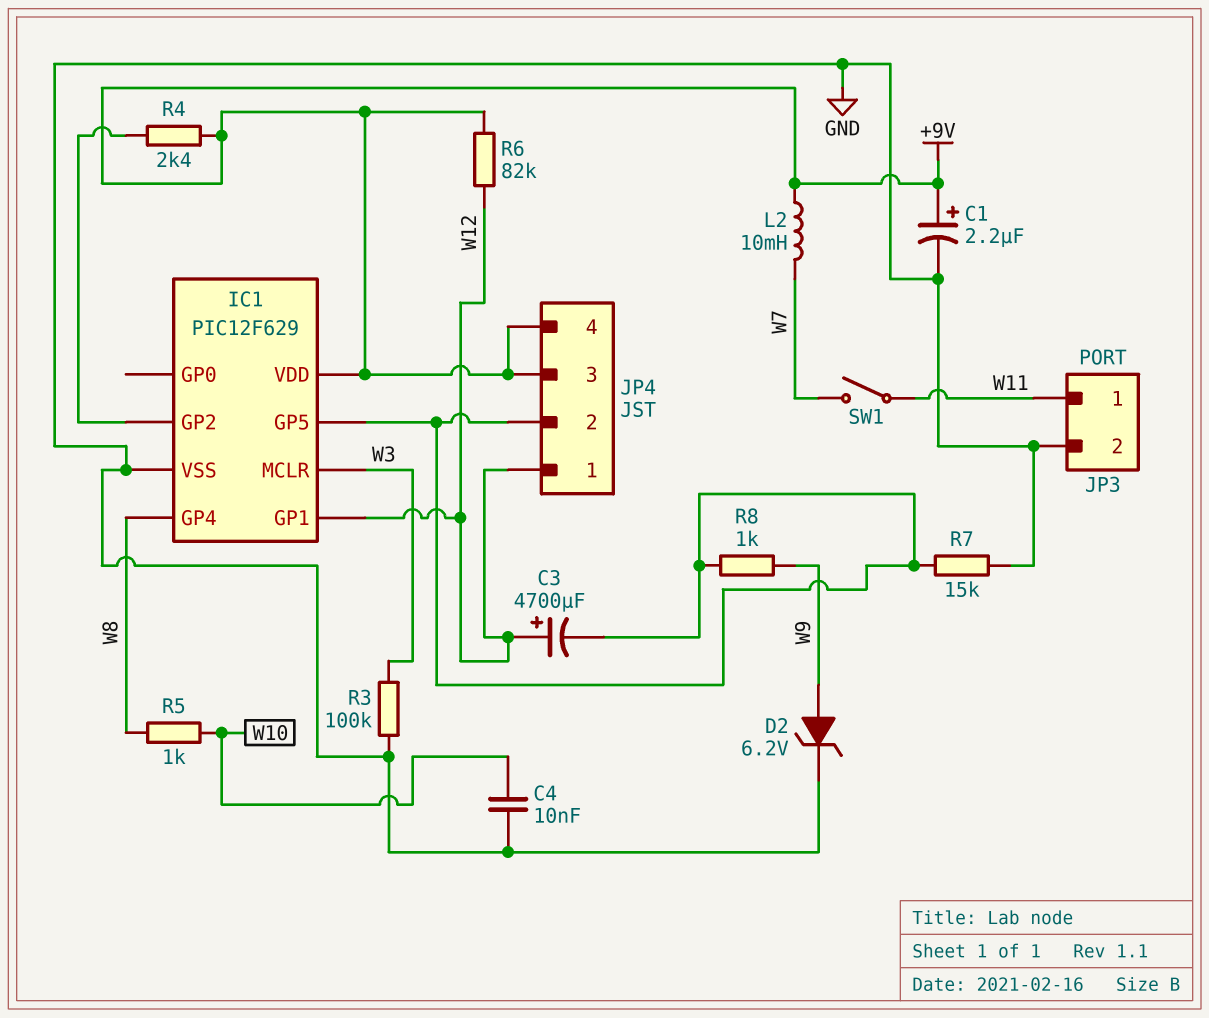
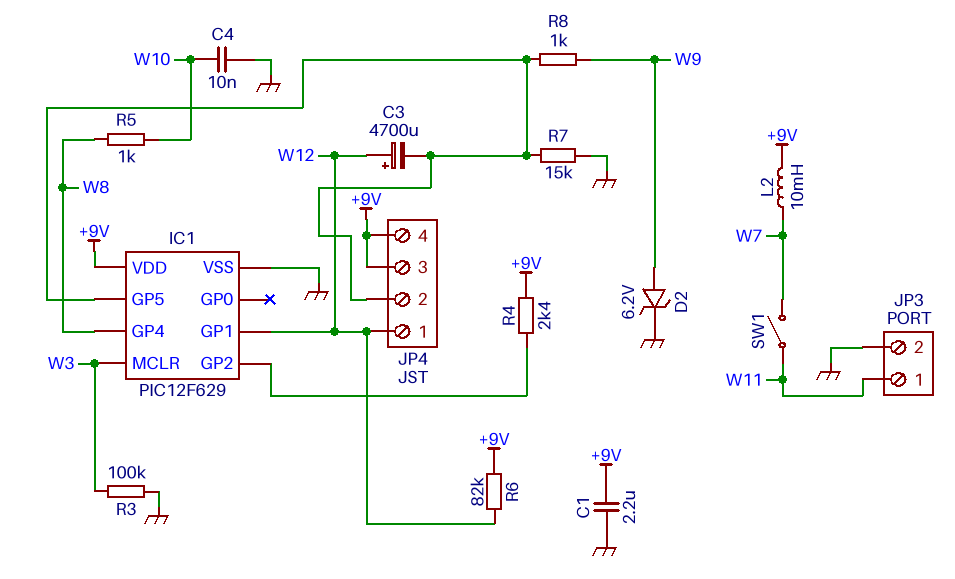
C1: 2.2uF (plus +9V, minus GND) -> 2.2uF (+9V, GND)

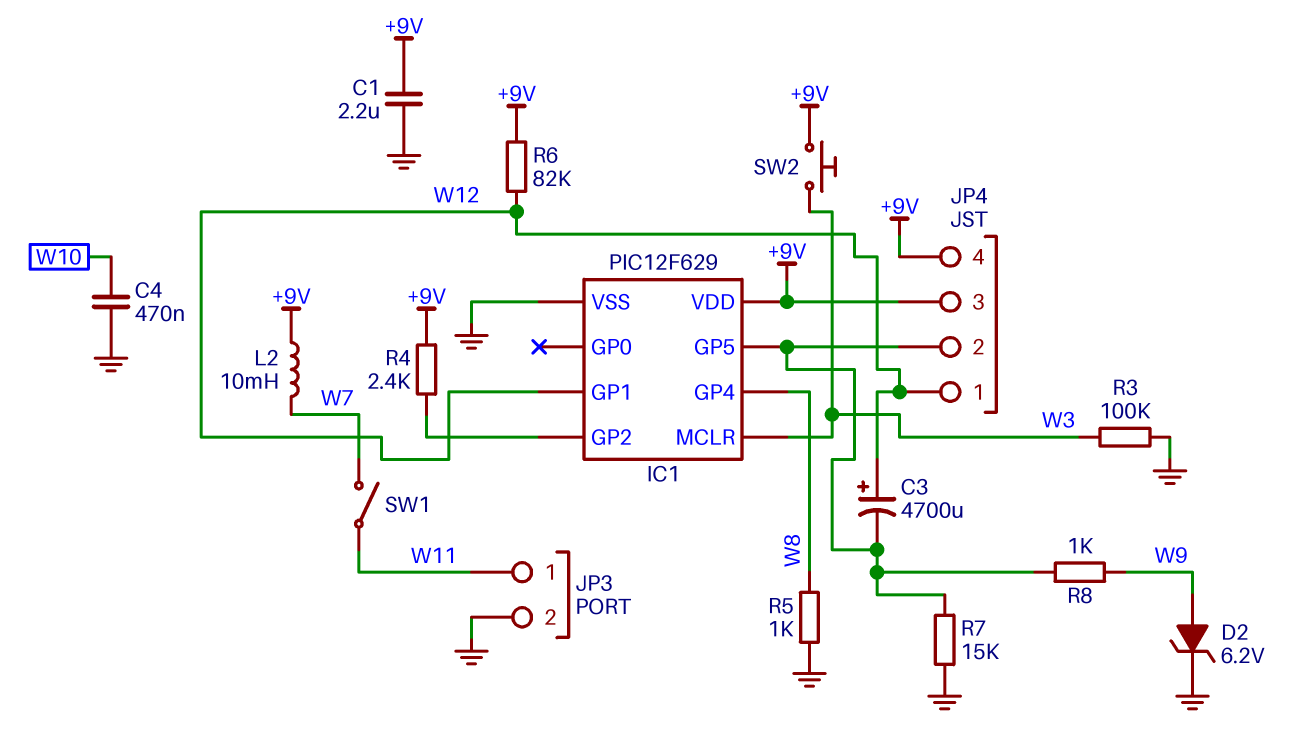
C4: 10nF (GND, W10) -> 470nF (GND, W10)
R5: 1k (W8, W10) -> 1k (GND, W8)
SW2: none -> button (+9V, W3)

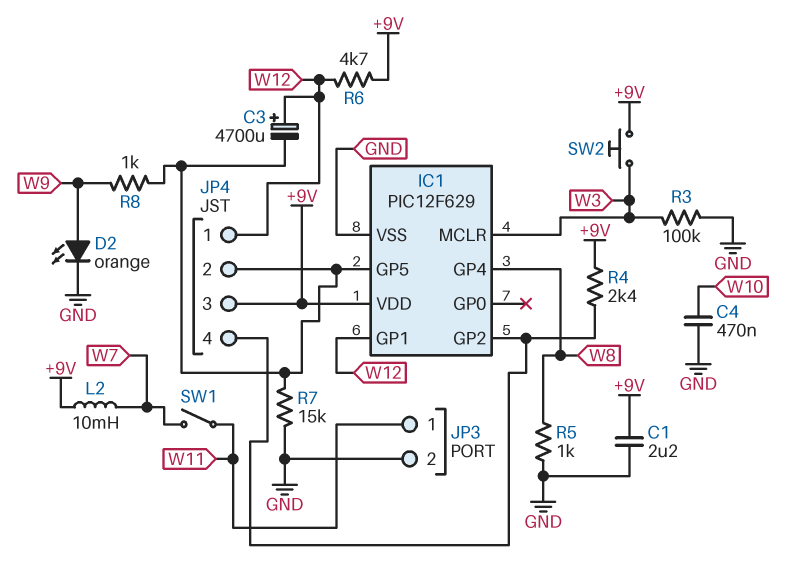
D2: zener 6.2V (A W9, K GND) -> LED orange (A W9, K GND)
JP4 pin 4: +9V -> IC1/GP2
R6: 82k (+9V, W12) -> 4.7k (+9V, W12)

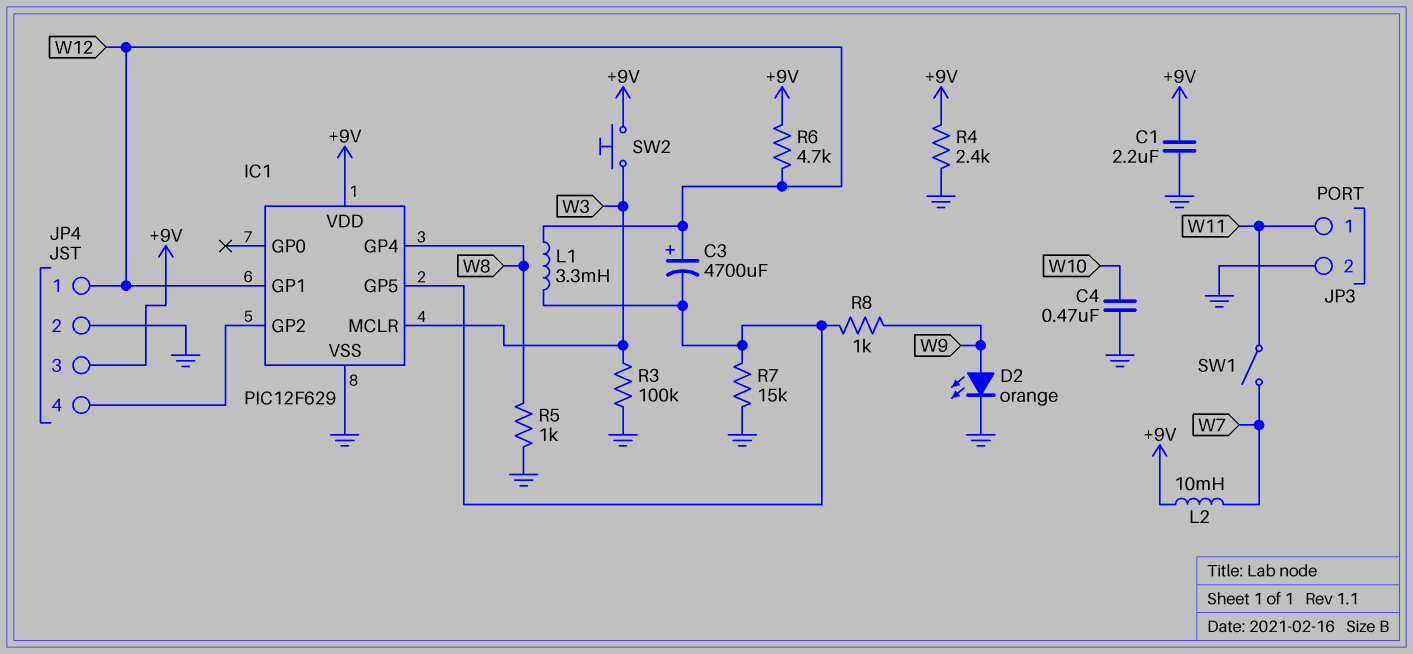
JP4 pin 2: IC1/GP5 -> GND
L1: none -> 3.3mH (IC1/GP5, W12)
R4: 2.4k (+9V, IC1/GP2) -> 2.4k (+9V, GND)

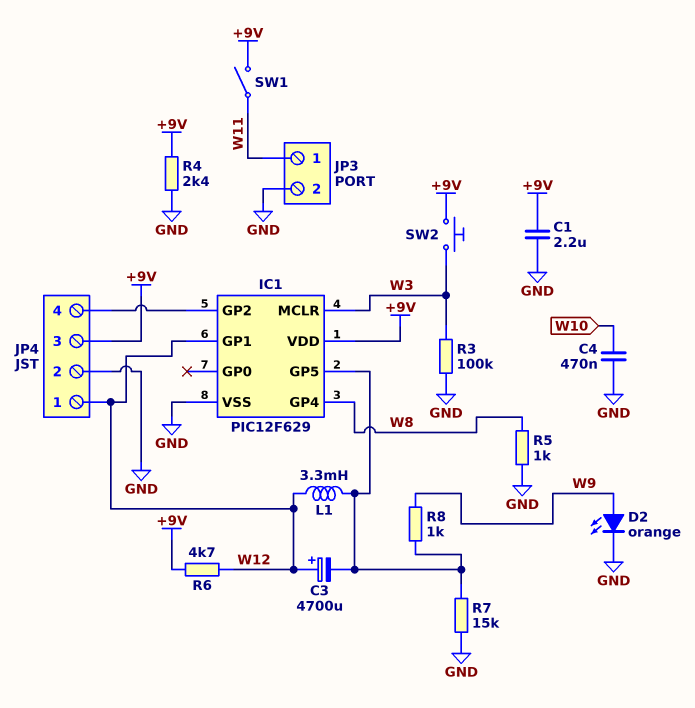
L2: 10mH (+9V, W7) -> none
SW1: switch (W7, W11) -> switch (+9V, W11)

